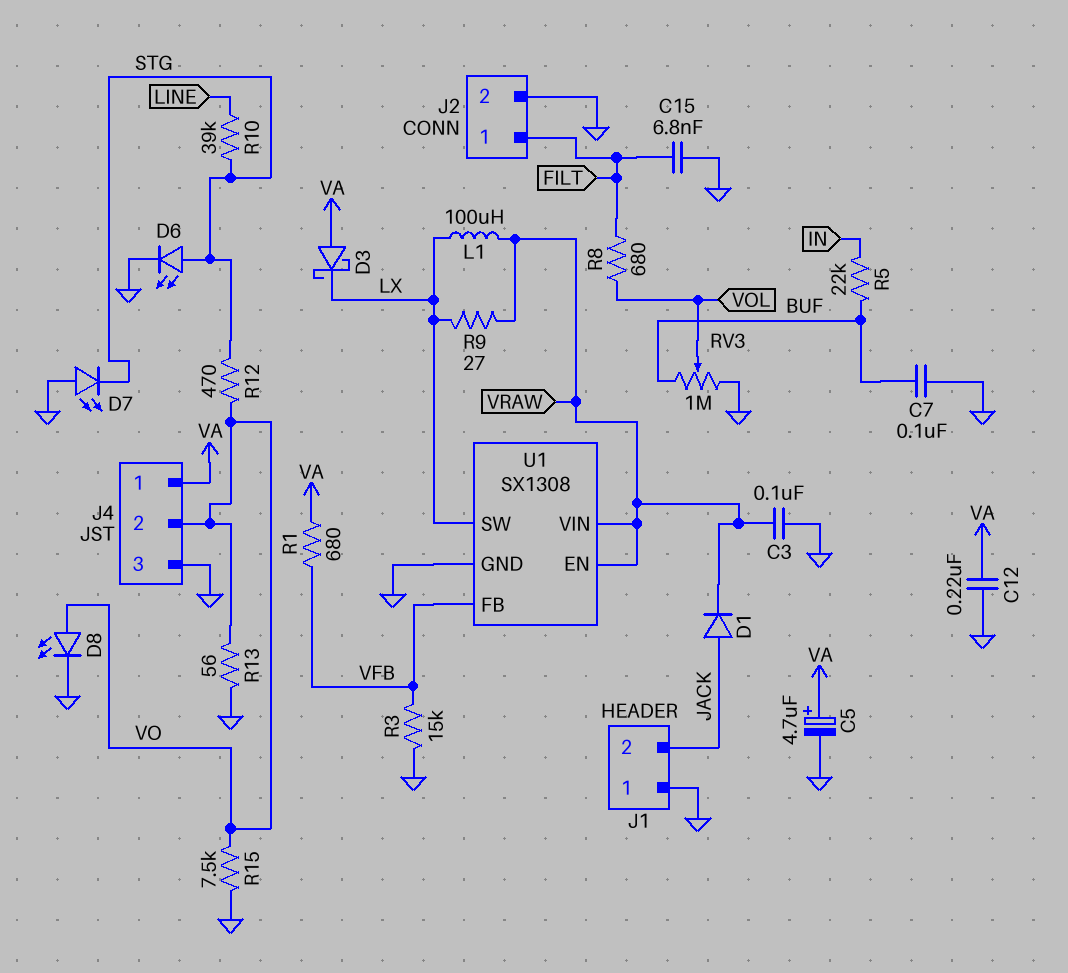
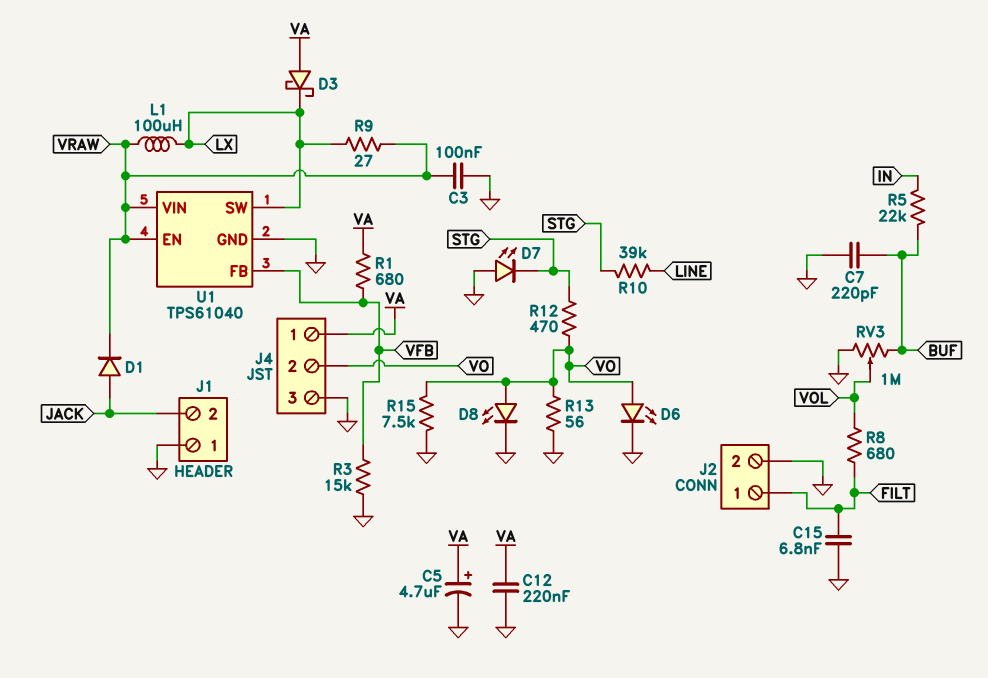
C7: 100nF (BUF, GND) -> 220pF (BUF, GND)
D6: LED (A STG, K GND) -> LED (A VO, K GND)
U1: SX1308 -> TPS61040

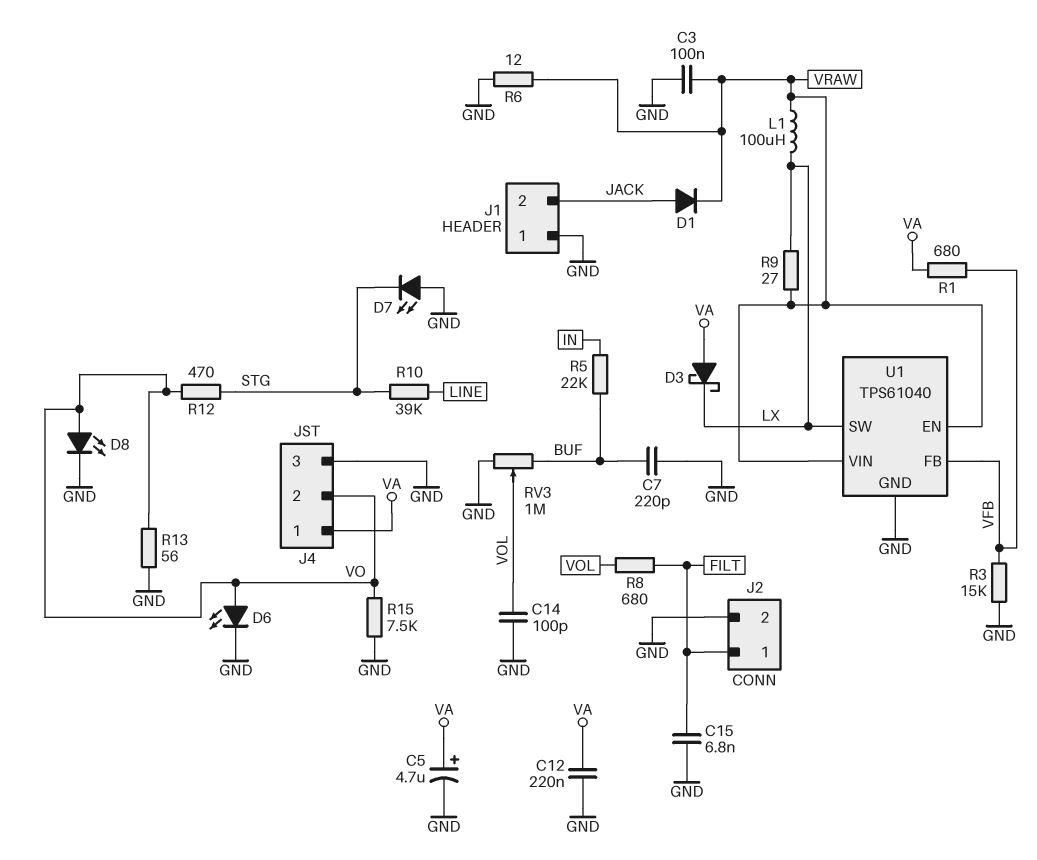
C14: none -> 100pF (GND, VOL)
R6: none -> 12 (GND, VRAW)

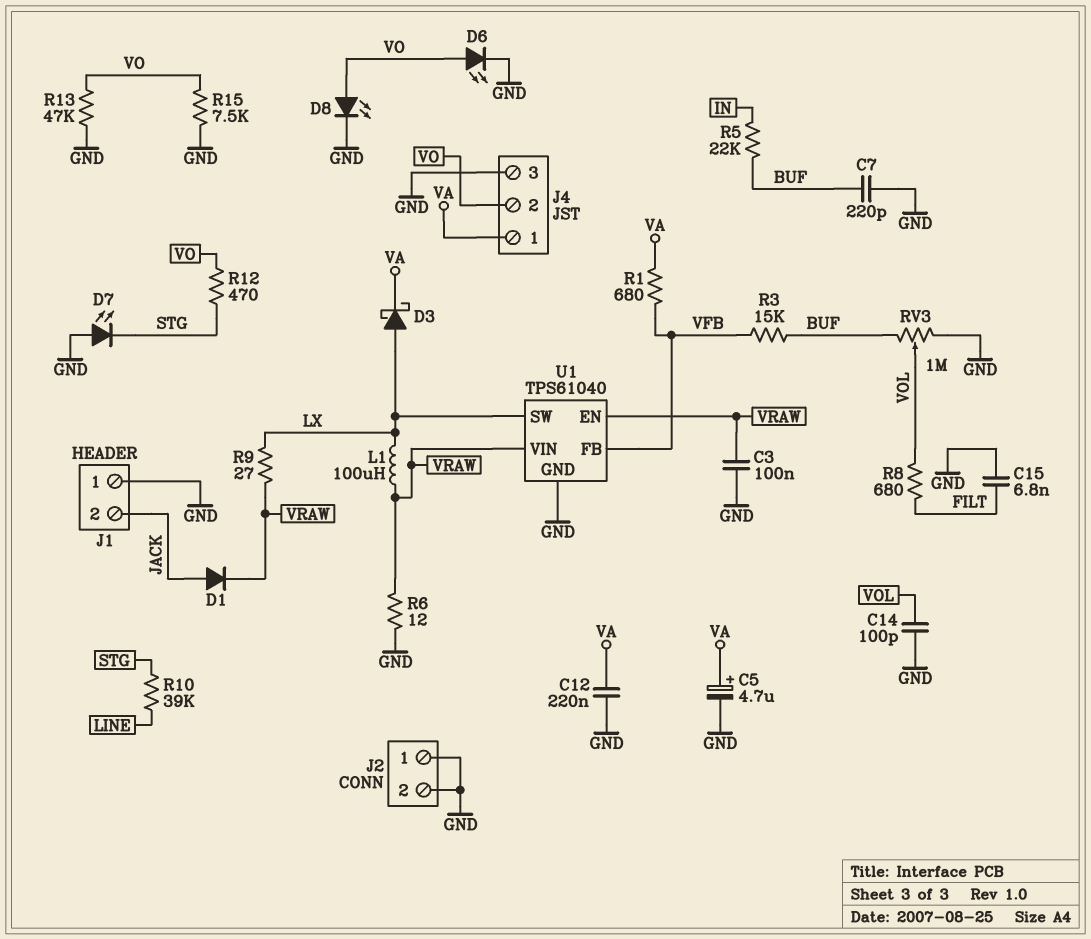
D3: schottky (A VA, K LX) -> schottky (A LX, K VA)
J2 pin 1: FILT -> GND
R3: 15k (GND, VFB) -> 15k (BUF, VFB)
R13: 56 (GND, VO) -> 47k (GND, VO)

